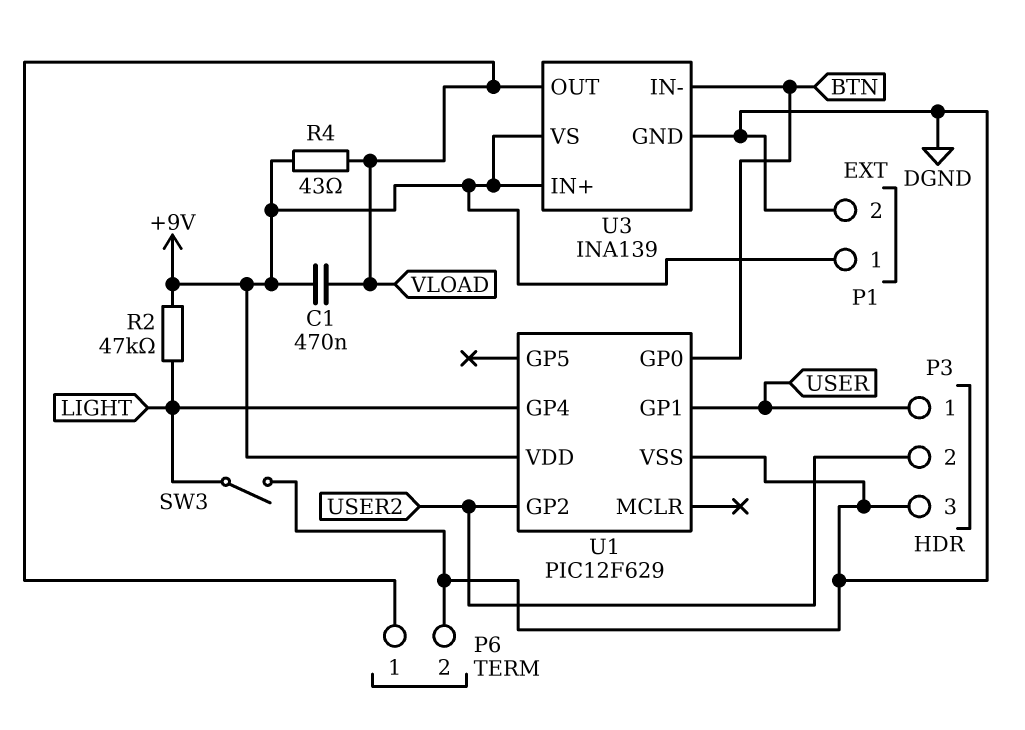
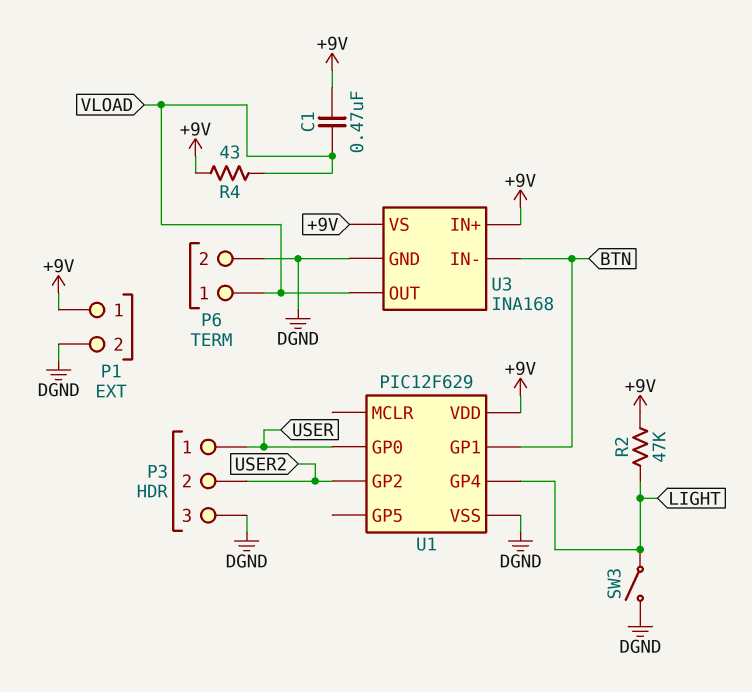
U1 pin GP0: BTN -> USER
U1 pin GP1: USER -> BTN
U3: INA139 -> INA168

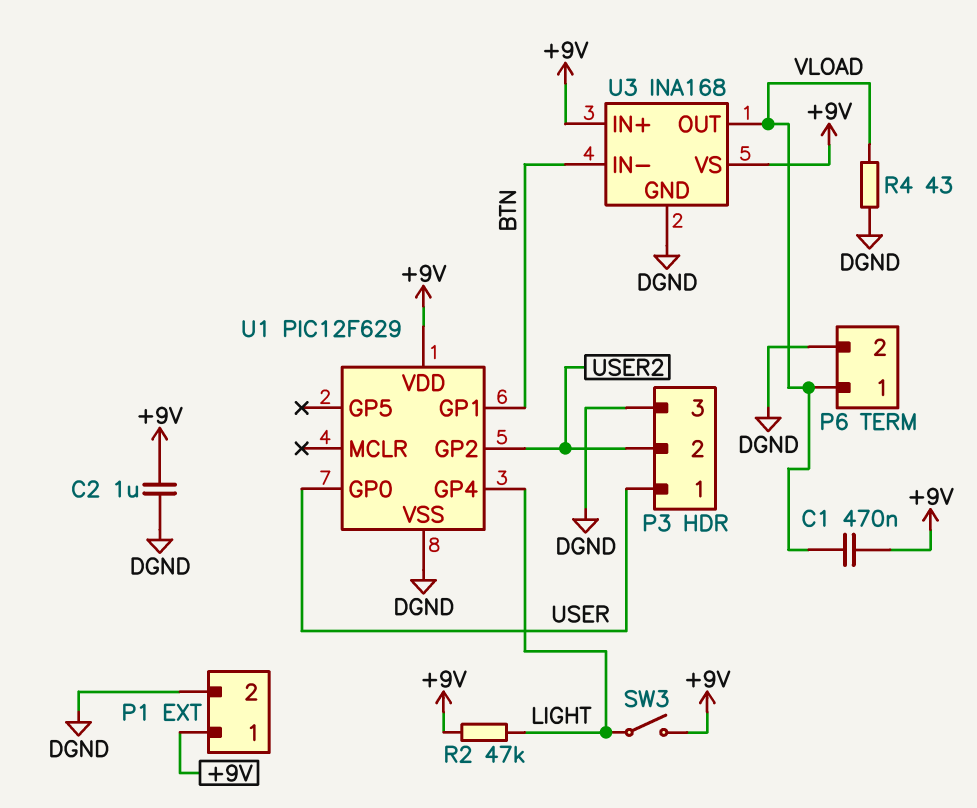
C2: none -> 1uF (+9V, DGND)
R4: 43 (+9V, VLOAD) -> 43 (DGND, VLOAD)
SW3: switch (DGND, LIGHT) -> switch (+9V, LIGHT)

